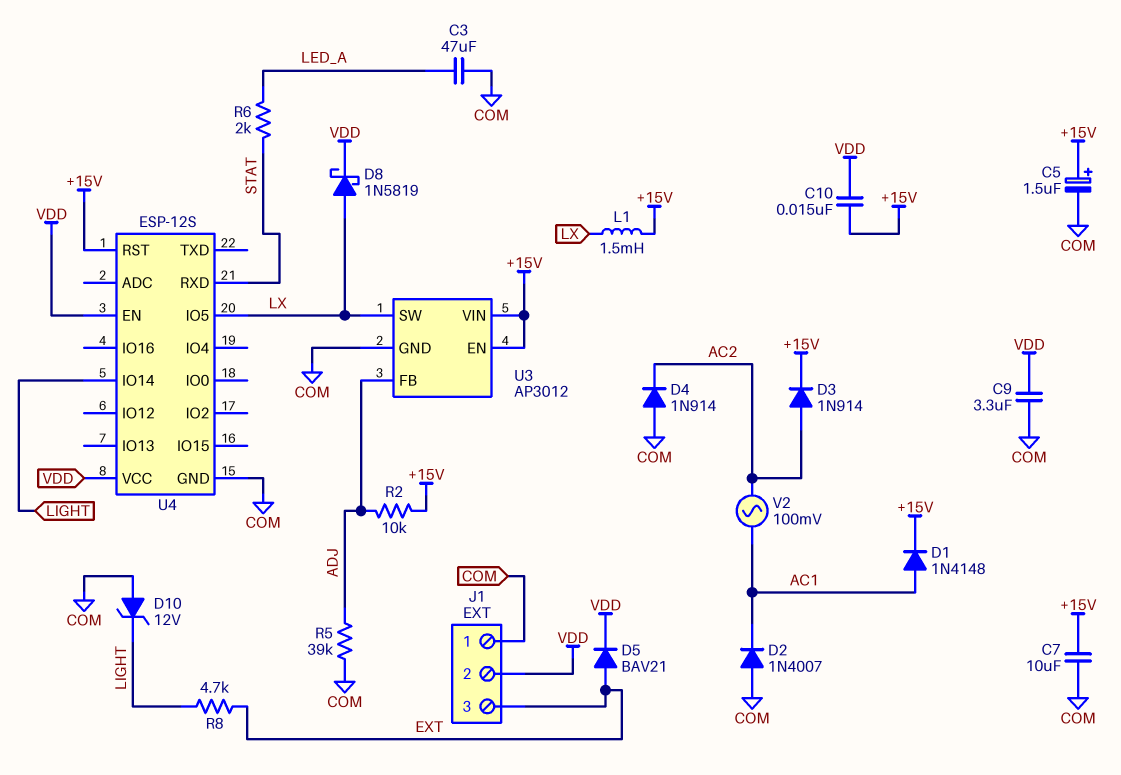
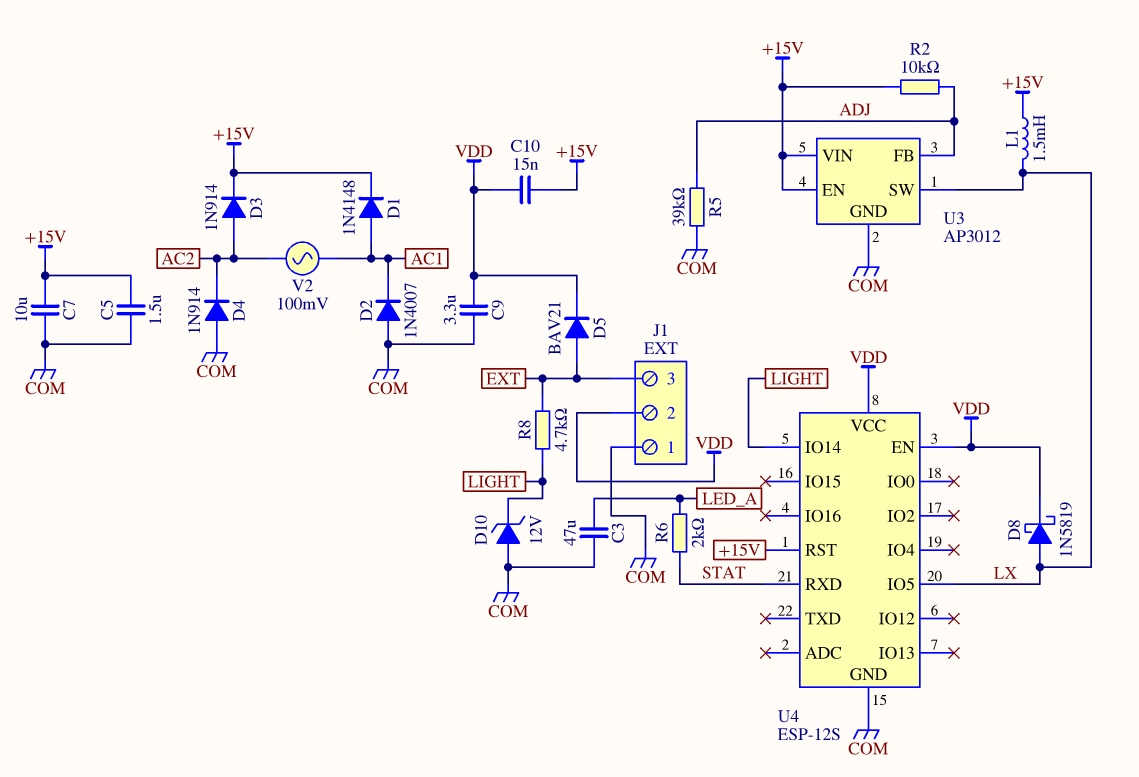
C5: 1.5uF (plus +15V, minus COM) -> 1.5uF (+15V, COM)

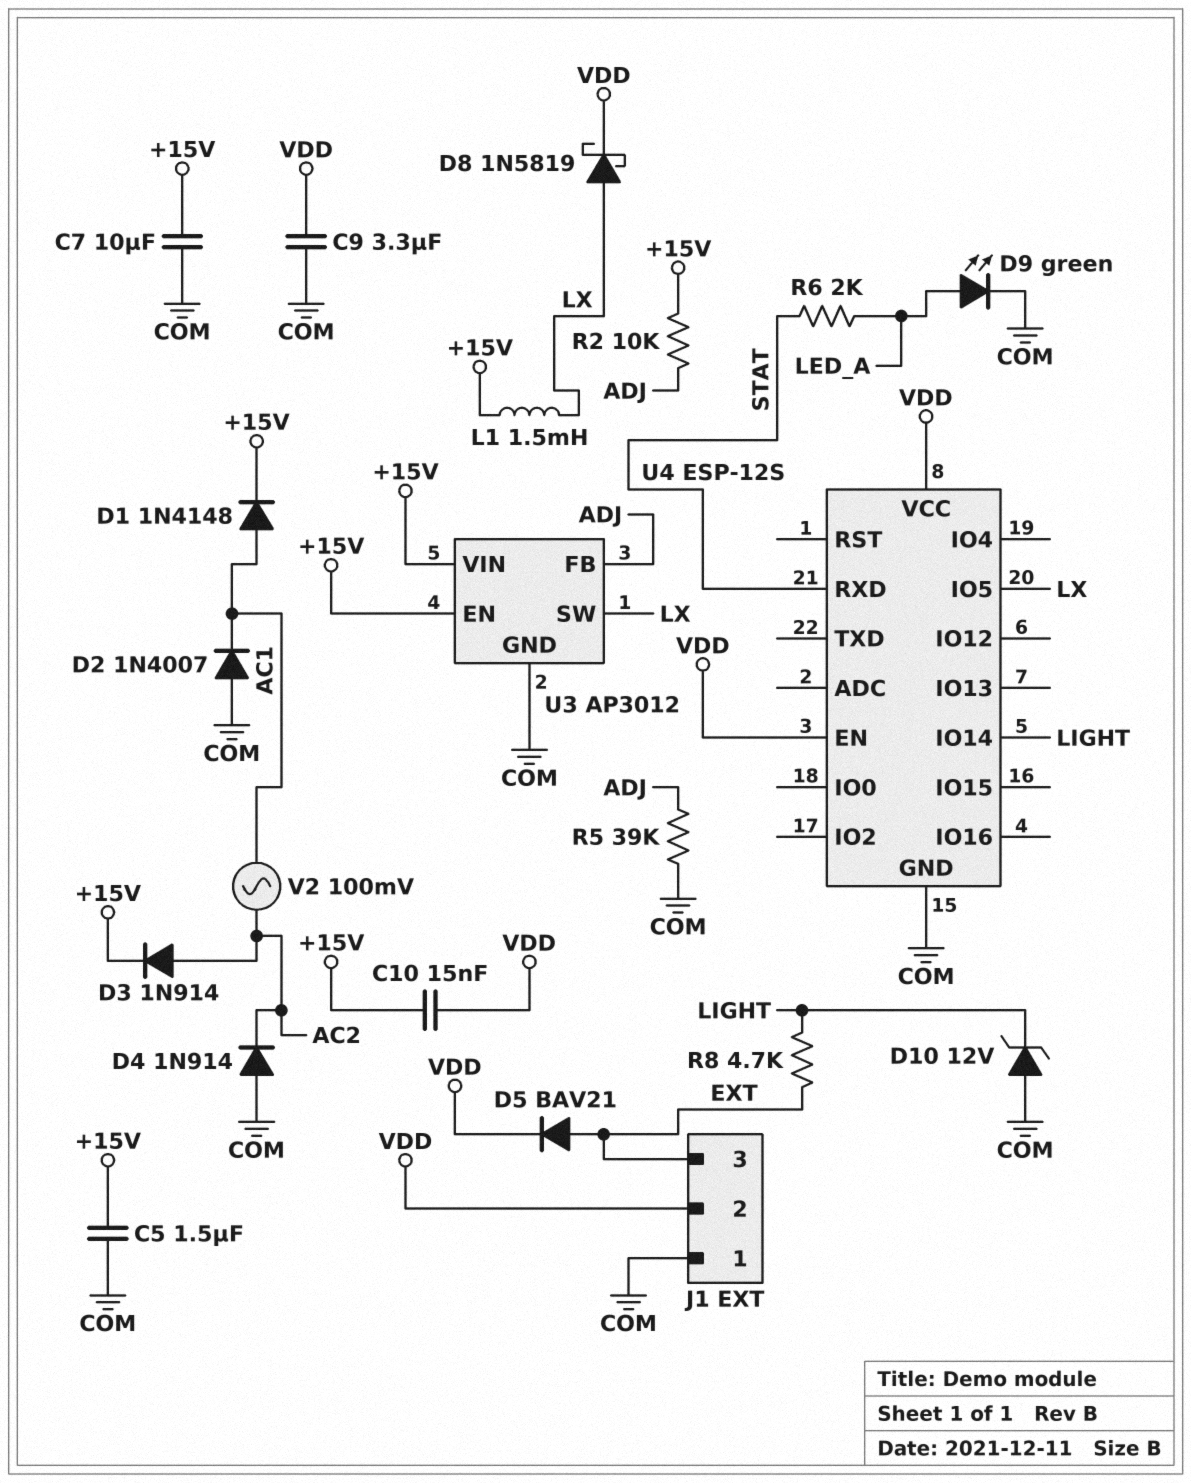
C3: 47uF (COM, LED_A) -> none
D9: none -> LED green (A LED_A, K COM)
U4 pin RST: +15V -> none

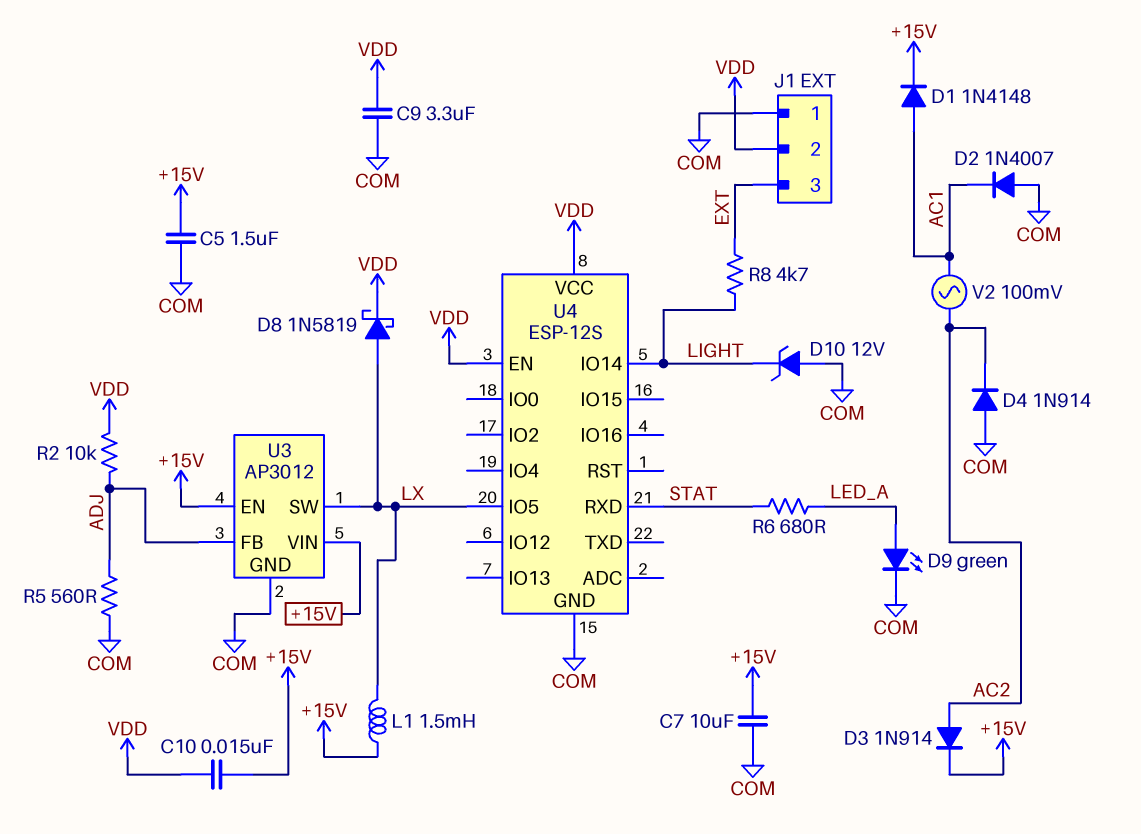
D5: diode BAV21 (A EXT, K VDD) -> none
R2: 10k (+15V, ADJ) -> 10k (ADJ, VDD)
R5: 39k (ADJ, COM) -> 560 (ADJ, COM)
R6: 2k (LED_A, STAT) -> 680 (LED_A, STAT)

